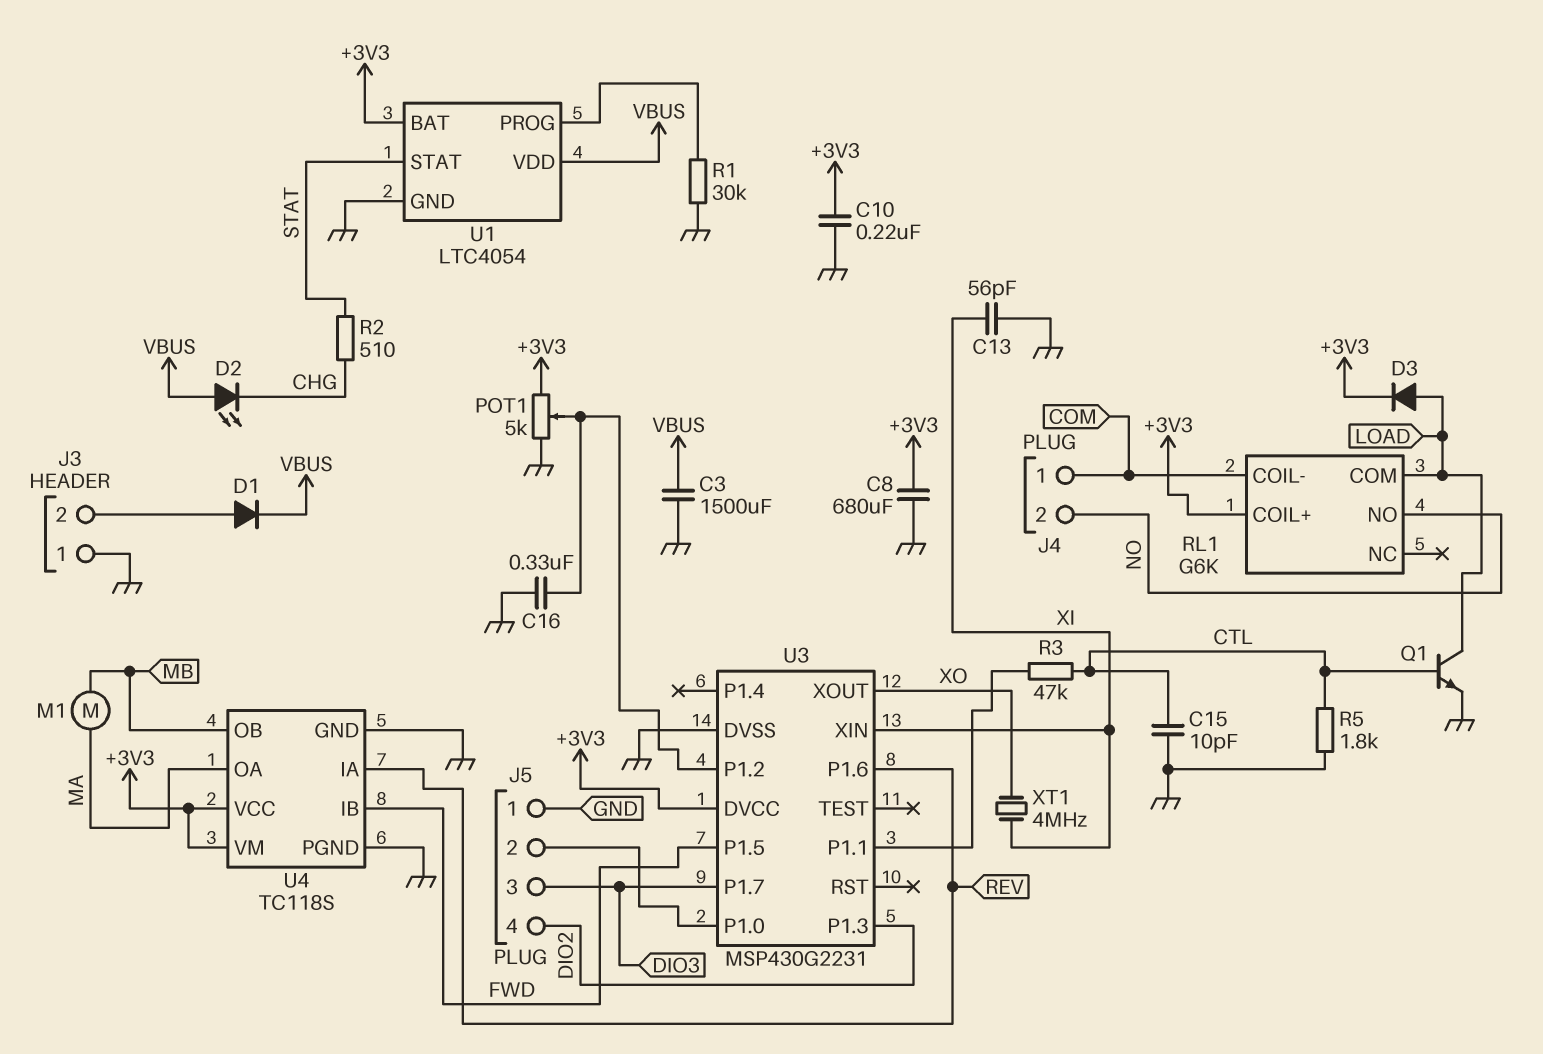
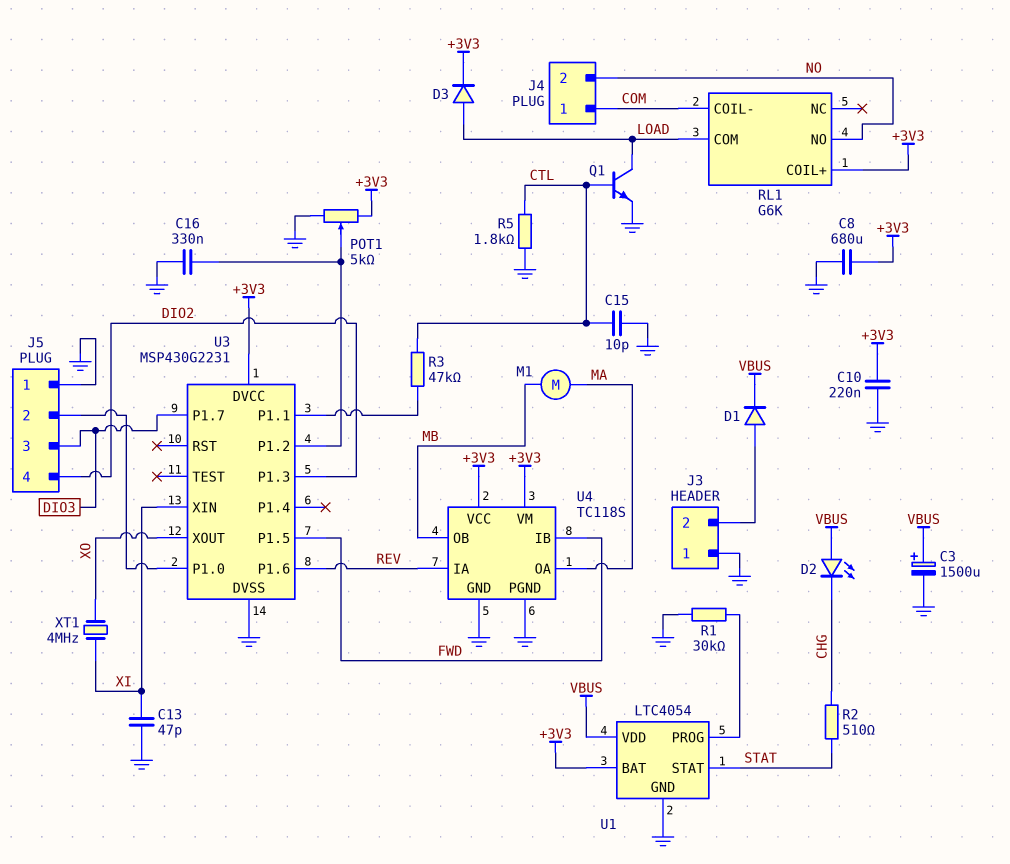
C3: 1500uF (GND, VBUS) -> 1500uF (plus VBUS, minus GND)
C13: 56pF (GND, XI) -> 47pF (GND, XI)

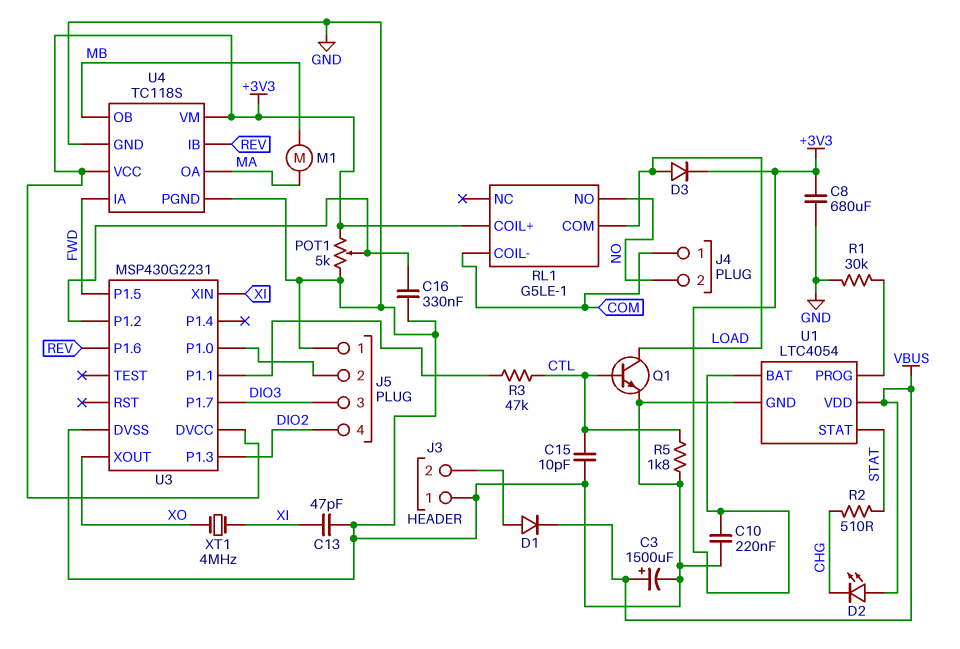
RL1: G6K -> G5LE-1
U4 pin IA: REV -> FWD
U4 pin IB: FWD -> REV

